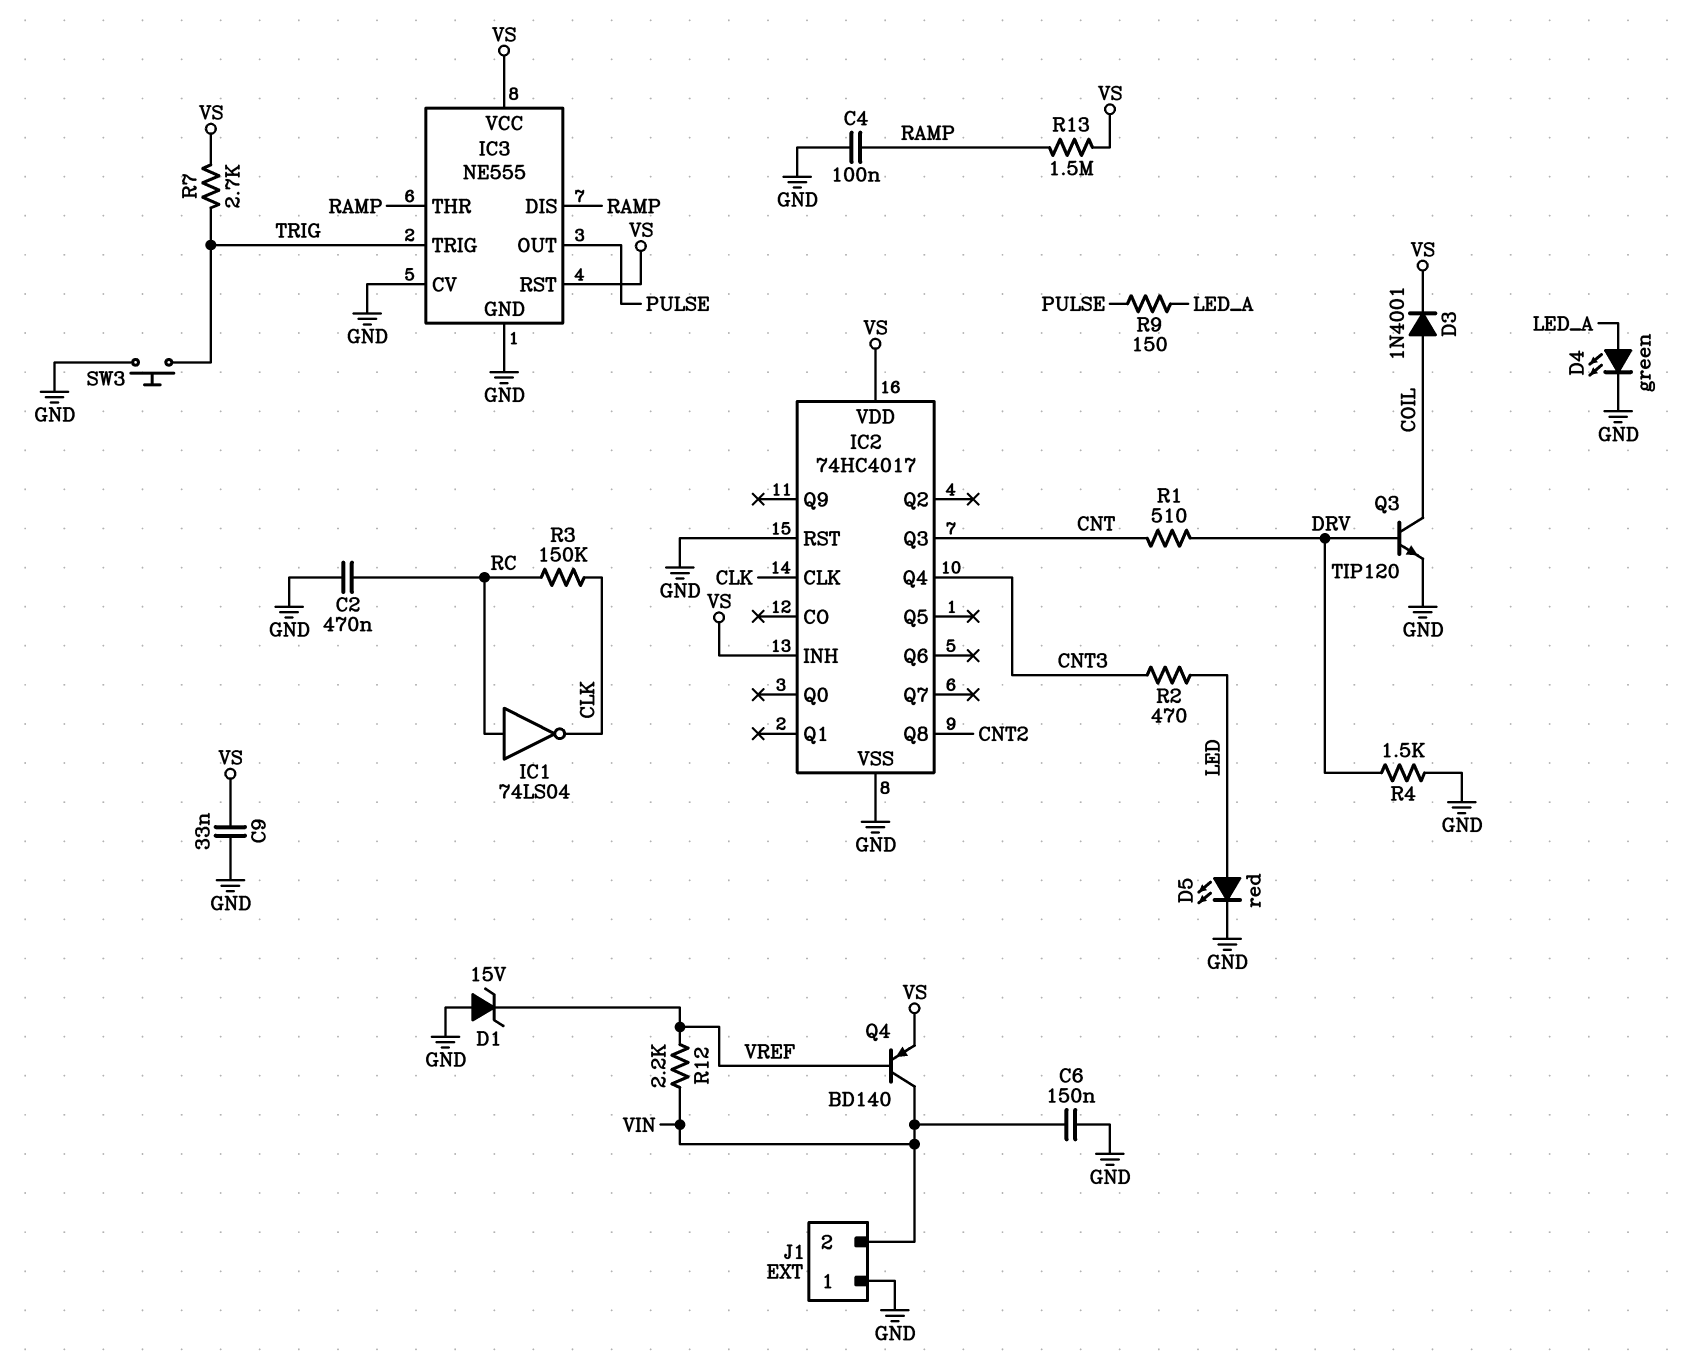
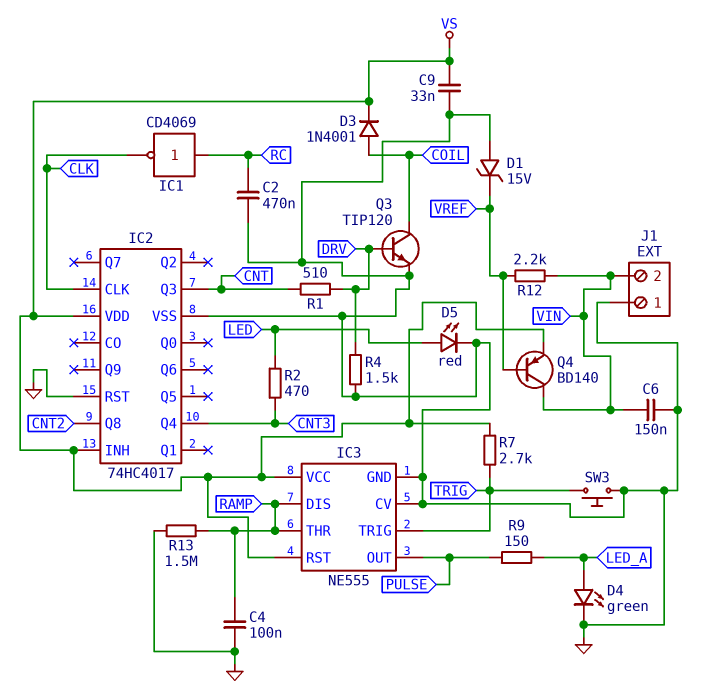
IC1: NOT 74LS04 (in RC, out CLK) -> NOT CD4069 (in RC, out CLK)
R3: 150k (CLK, RC) -> none
R13: 1.5M (RAMP, VS) -> 1.5M (GND, RAMP)

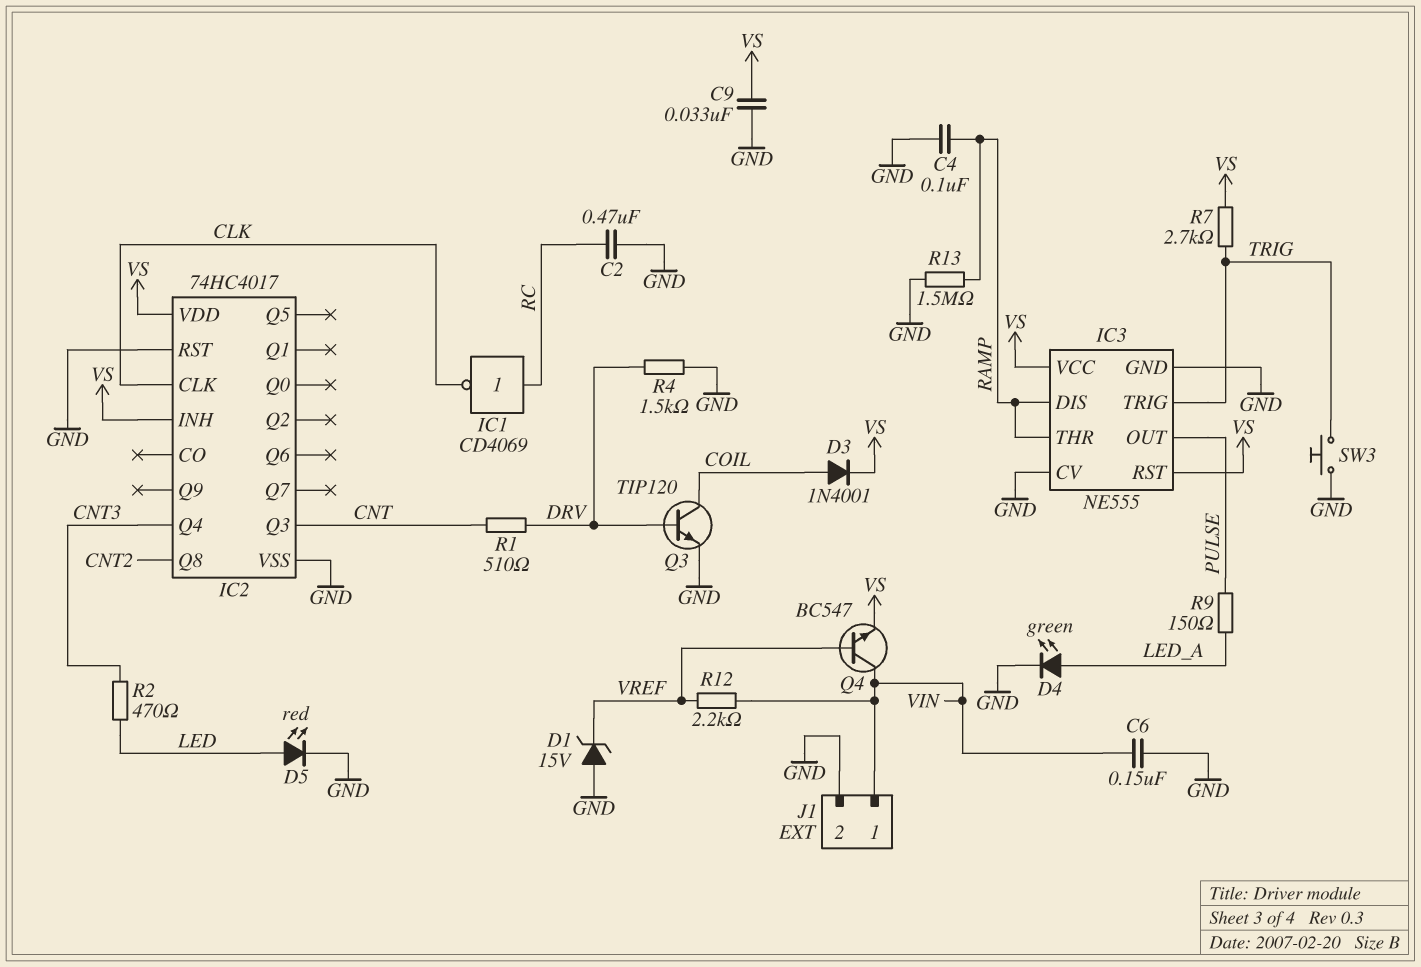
J1 pin 1: GND -> VIN
J1 pin 2: VIN -> GND
Q4: PNP BD140 (B VREF, C VIN, E VS) -> NPN BC547 (B VREF, C VIN, E VS)

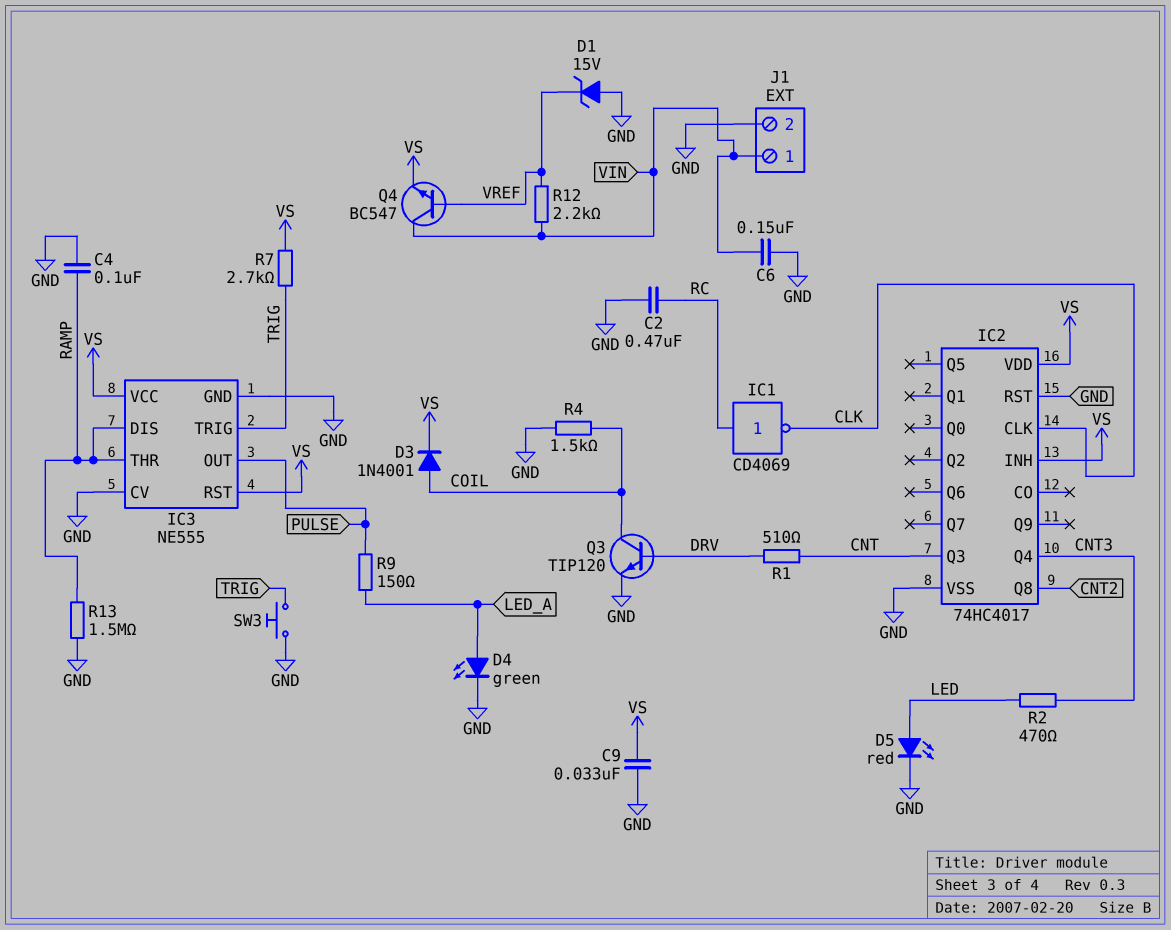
R4: 1.5k (DRV, GND) -> 1.5k (COIL, GND)

